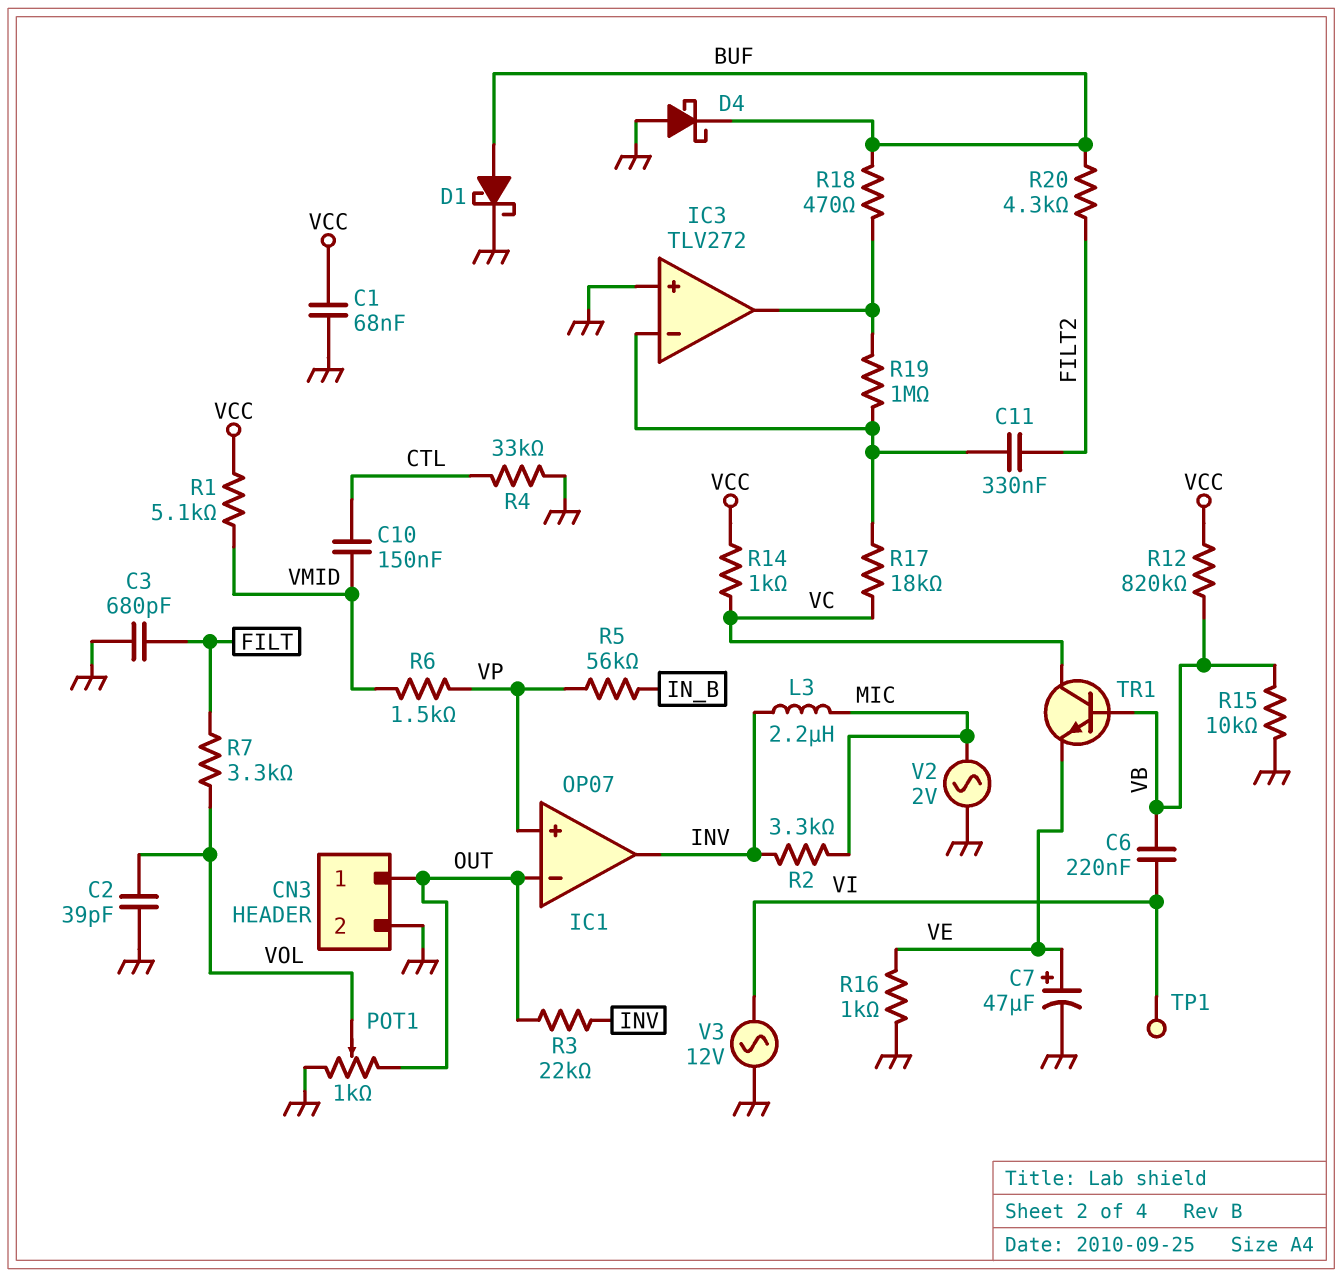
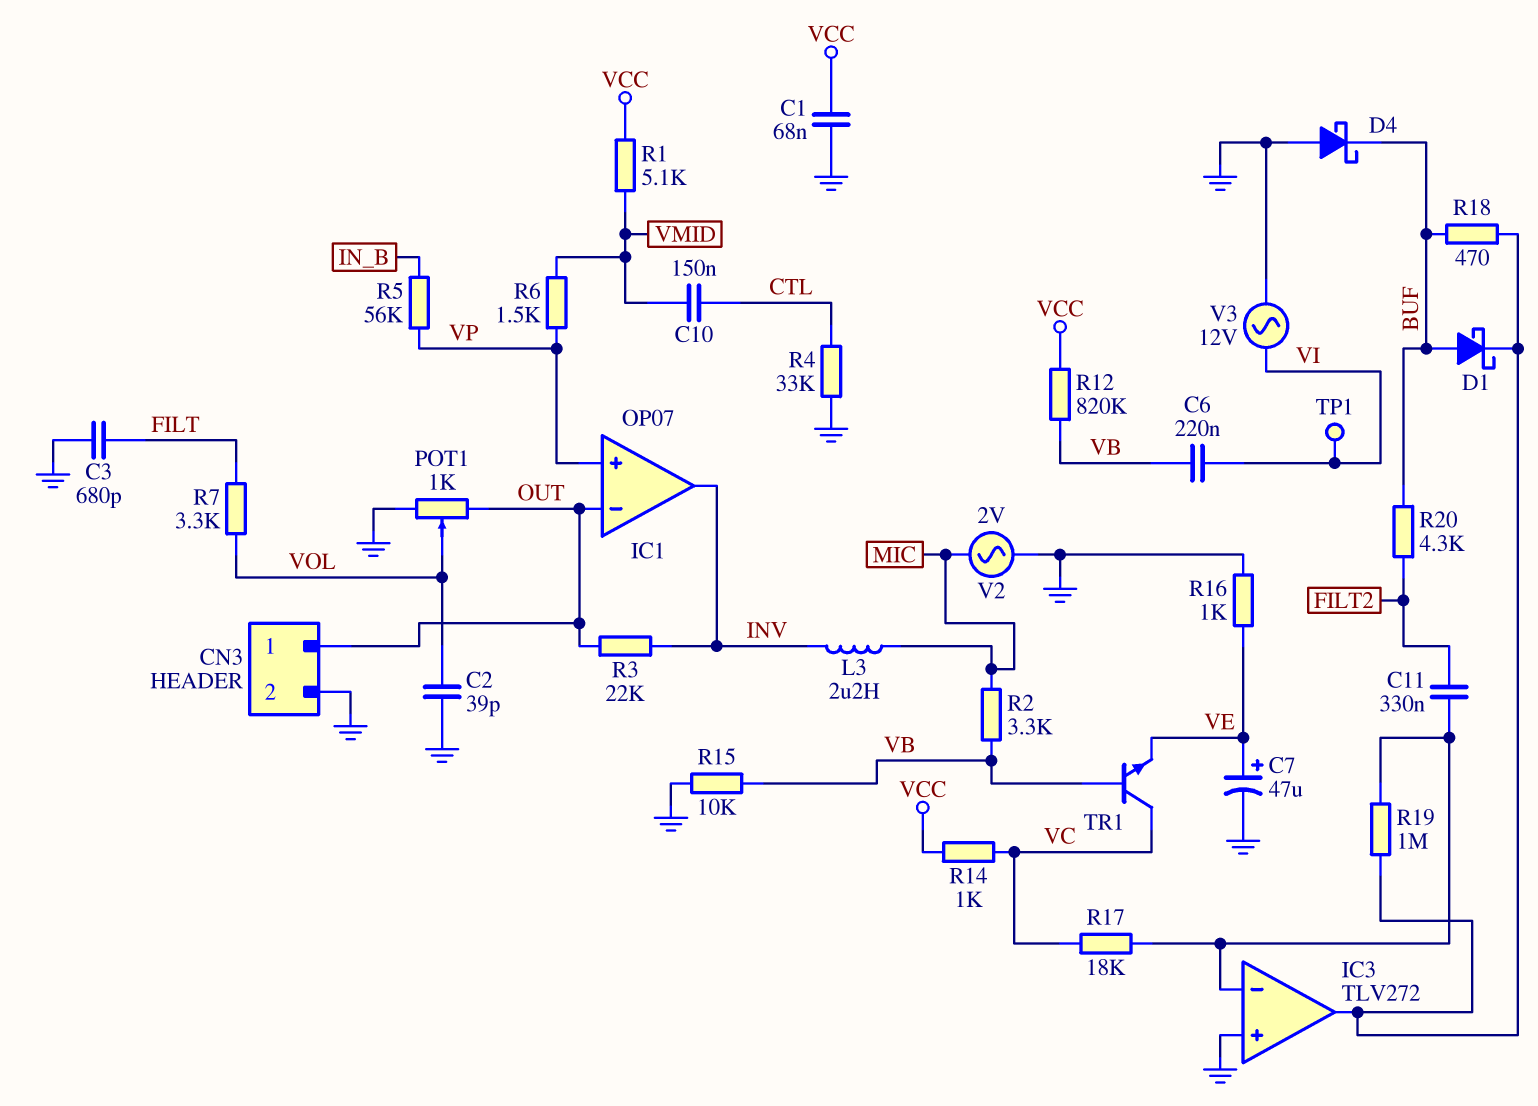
D1: schottky (A BUF, K GND) -> schottky (A BUF, K IC3/out)
R2: 3.3k (INV, MIC) -> 3.3k (MIC, VB)

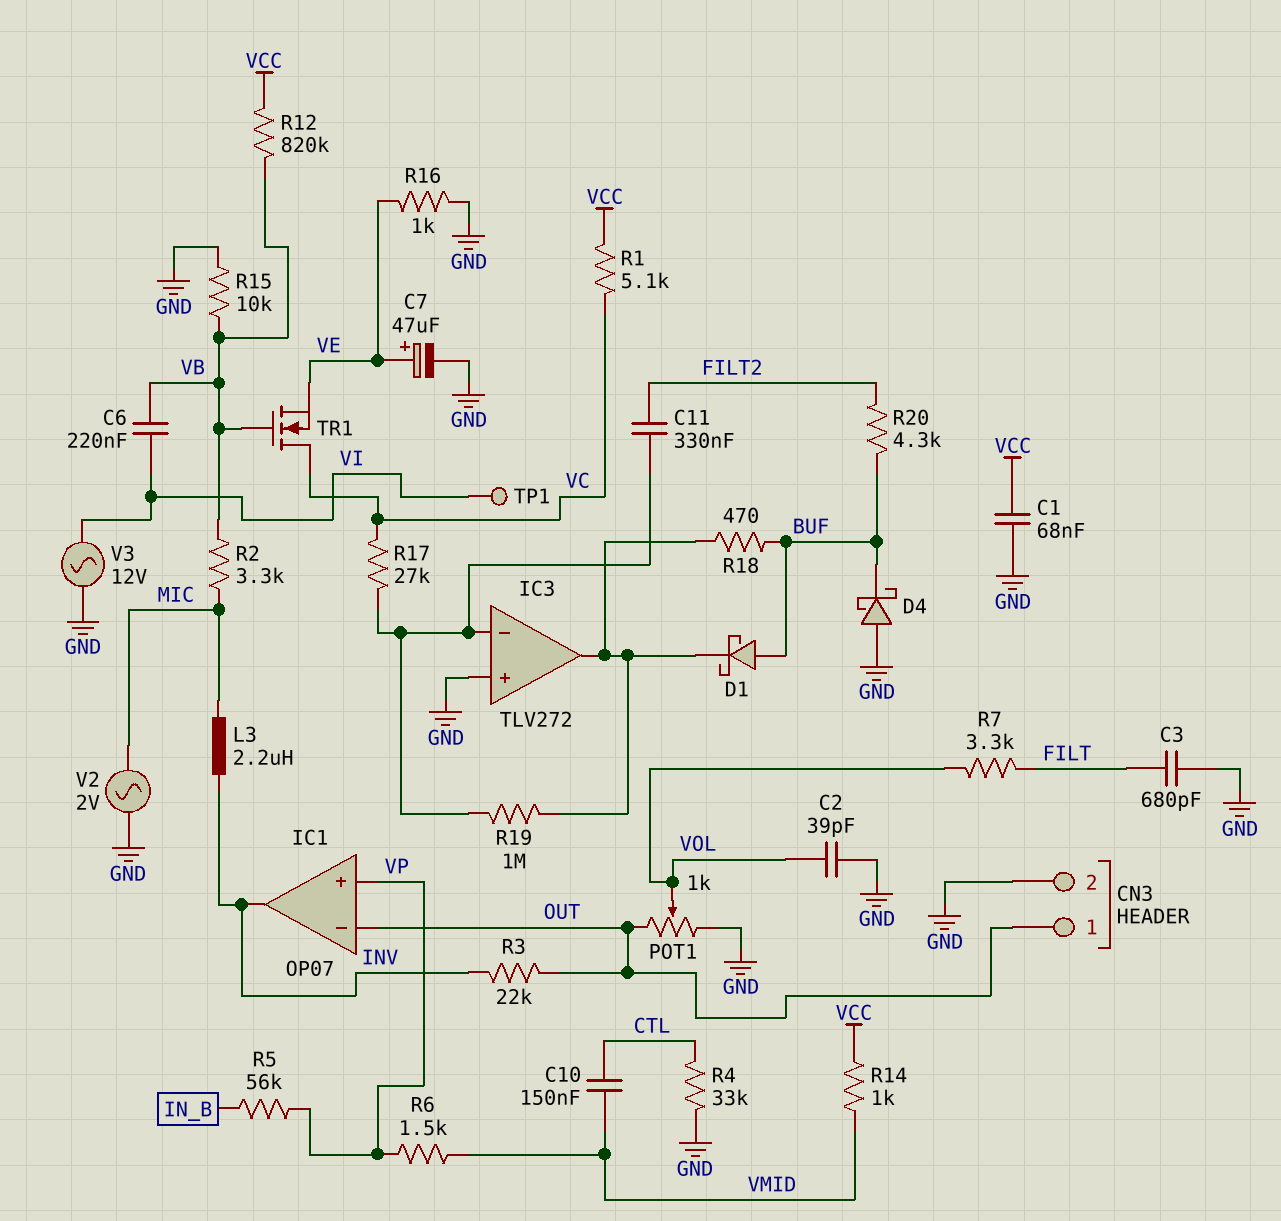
R1: 5.1k (VCC, VMID) -> 5.1k (VC, VCC)
R14: 1k (VC, VCC) -> 1k (VCC, VMID)
R17: 18k (IC3/in-, VC) -> 27k (IC3/in-, VC)
TR1: NPN (B VB, C VC, E VE) -> NMOS (G VB, D VC, S VE)

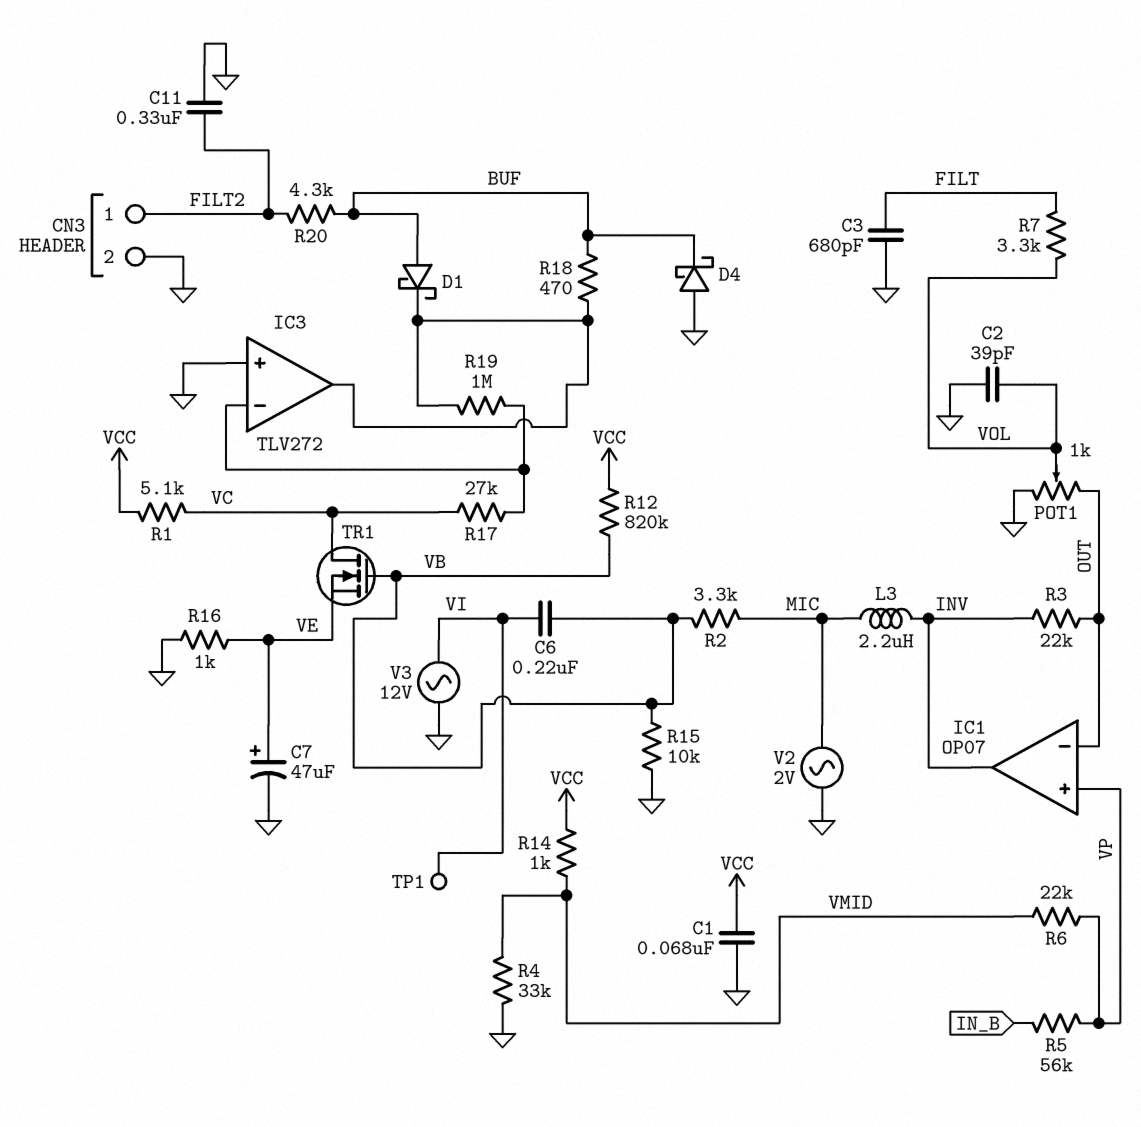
C10: 150nF (CTL, VMID) -> none
C11: 330nF (FILT2, IC3/in-) -> 330nF (FILT2, GND)
CN3 pin 1: OUT -> FILT2
R4: 33k (CTL, GND) -> 33k (GND, VMID)
R6: 1.5k (VMID, VP) -> 22k (VMID, VP)

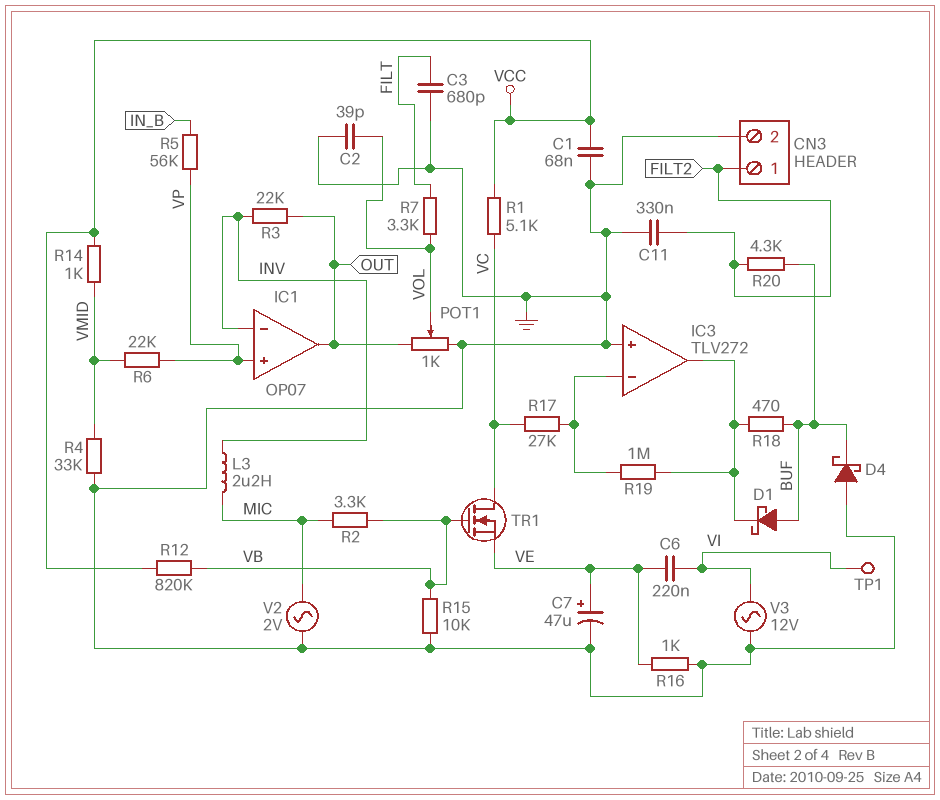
C6: 220nF (VB, VI) -> 220nF (VE, VI)
IC1 pin in-: OUT -> INV
IC1 pin out: INV -> OUT

